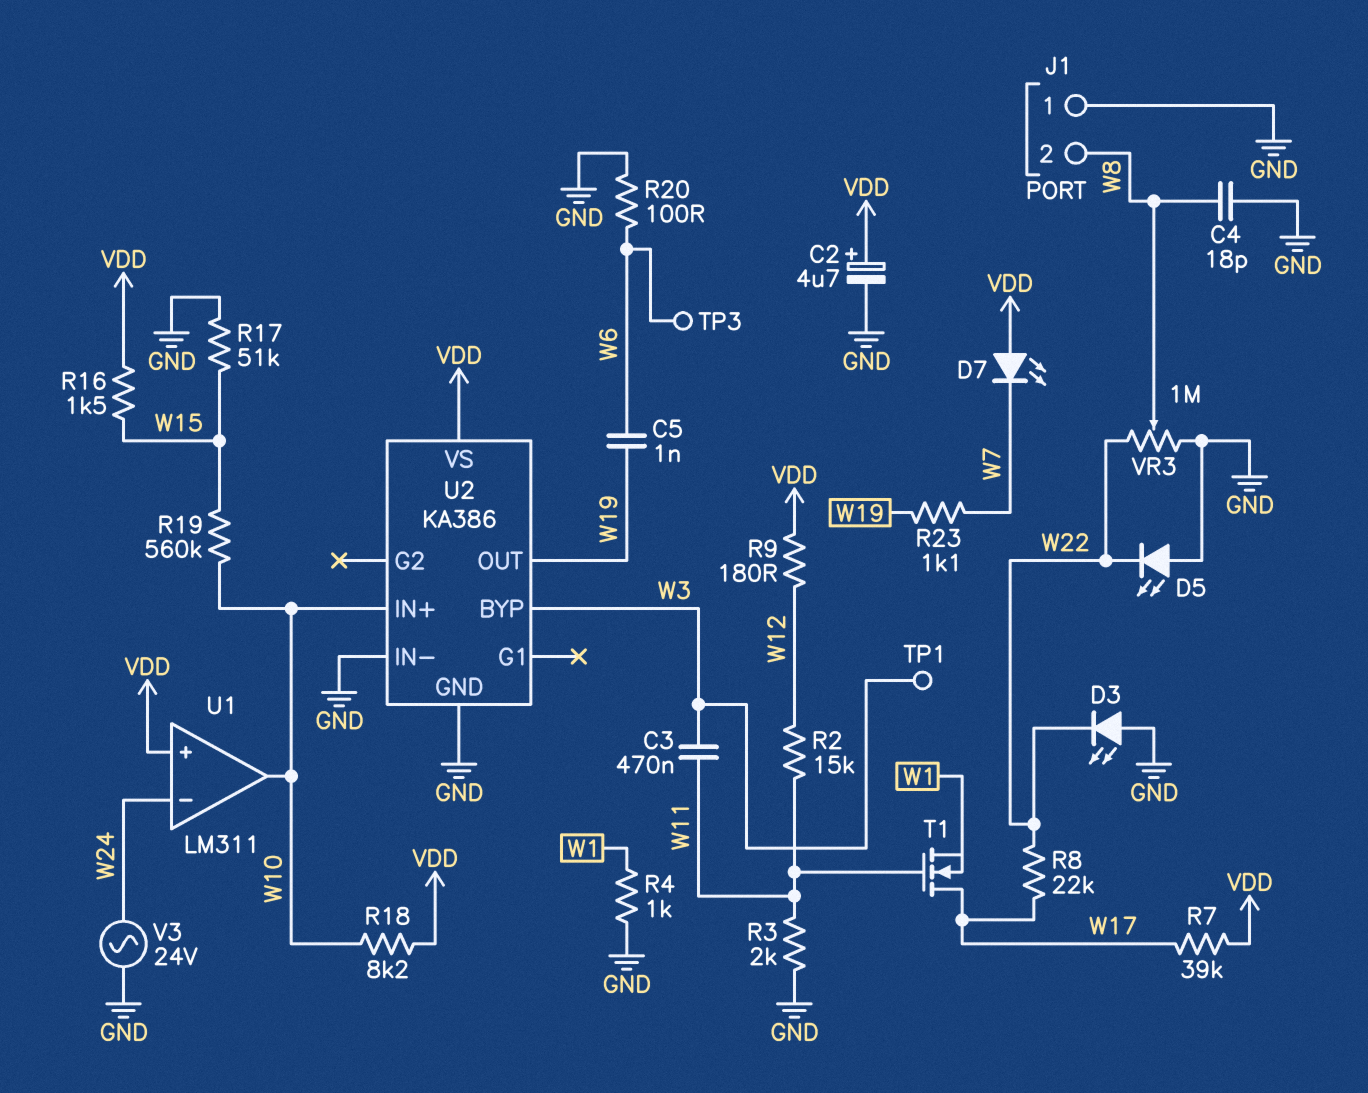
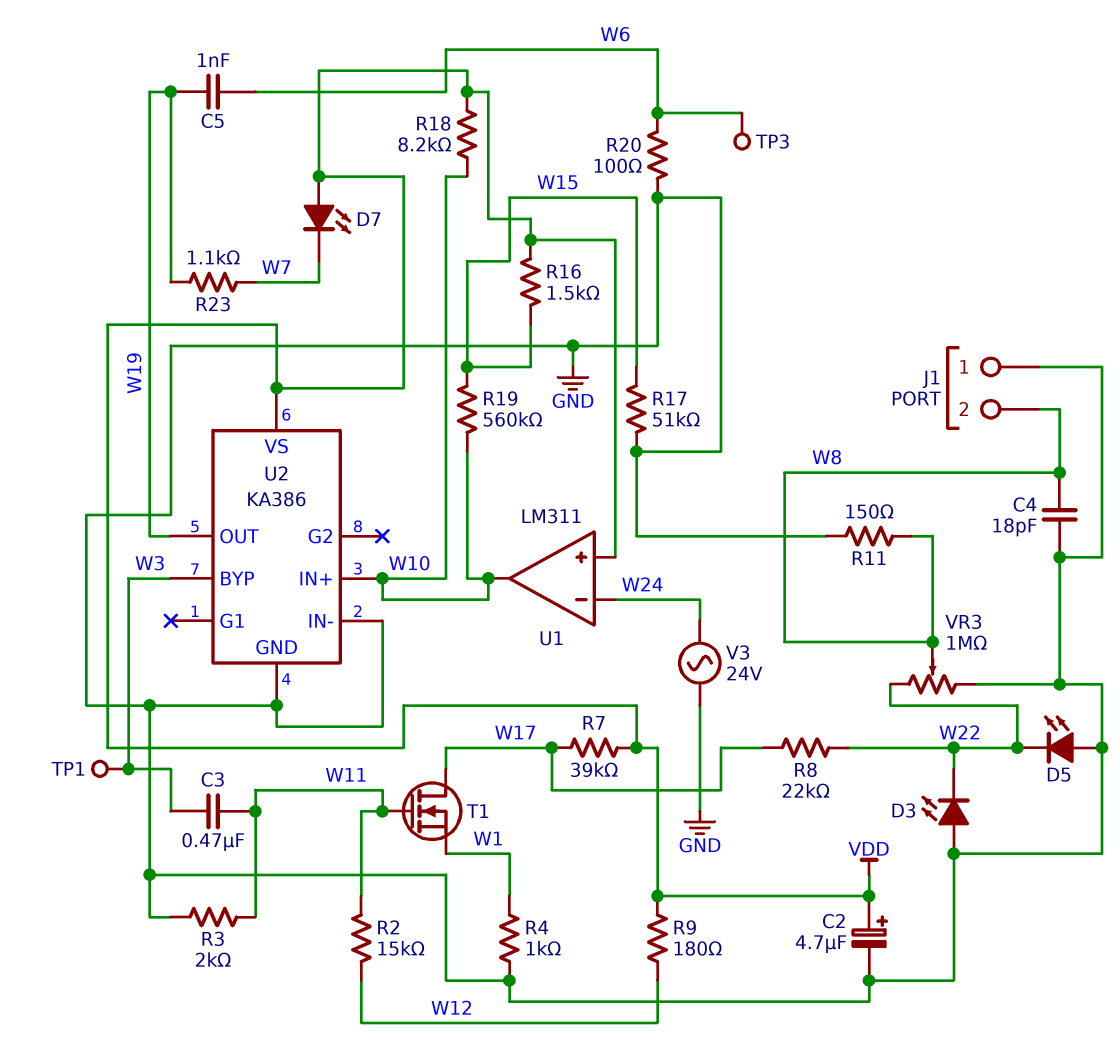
R11: none -> 150 (GND, W8)

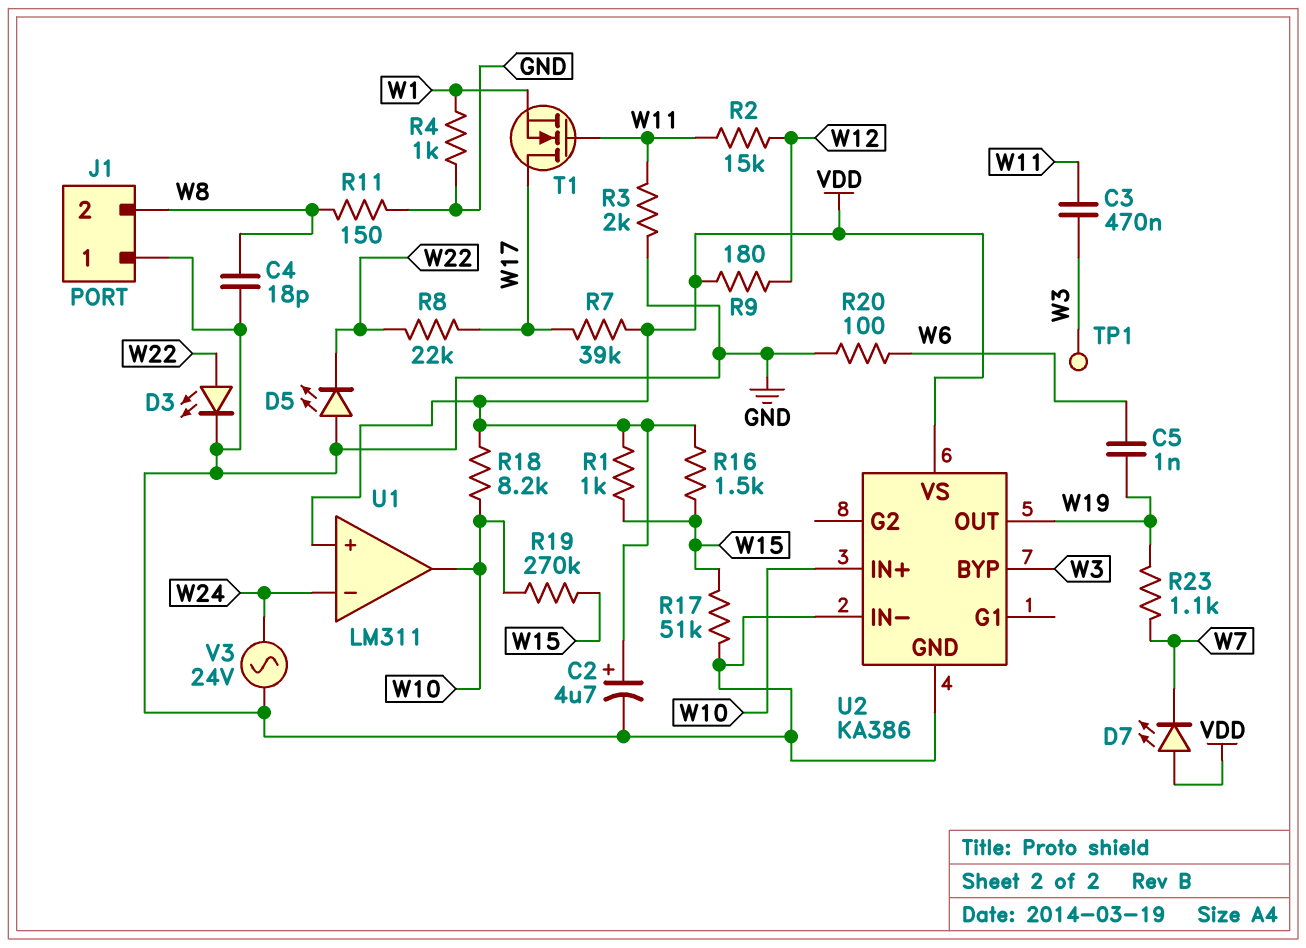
D3: LED (A GND, K W22) -> LED (A W22, K GND)
R1: none -> 1k (VDD, W15)
R19: 560k (W10, W15) -> 270k (W10, W15)
TP3: test point (W6) -> none
VR3: 1M (GND, W22, wiper W8) -> none

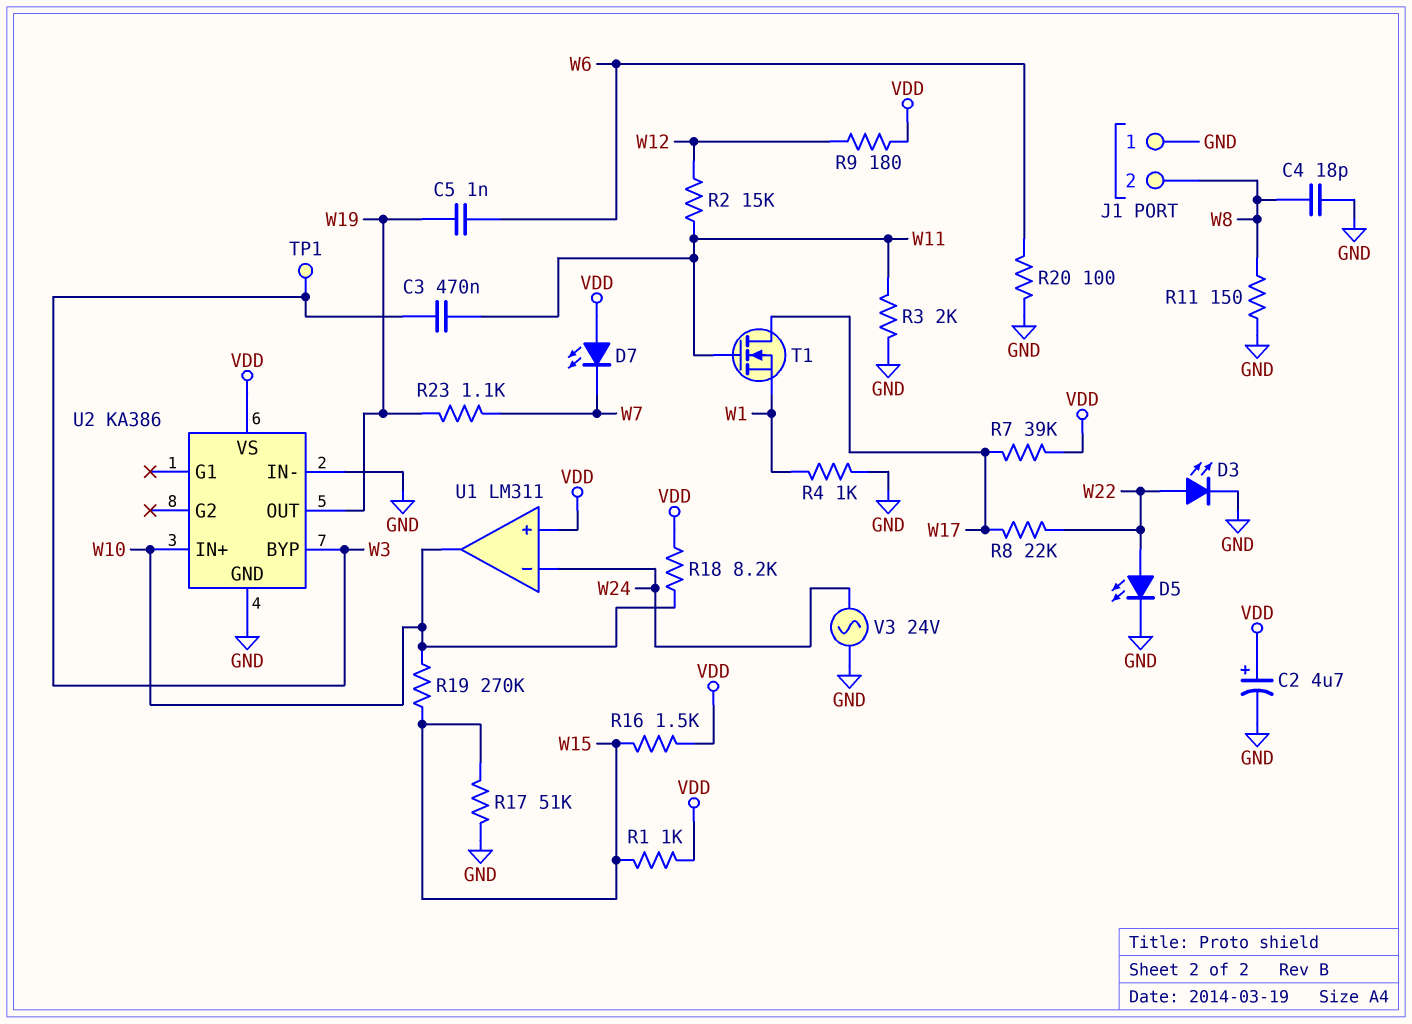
D5: LED (A GND, K W22) -> LED (A W22, K GND)

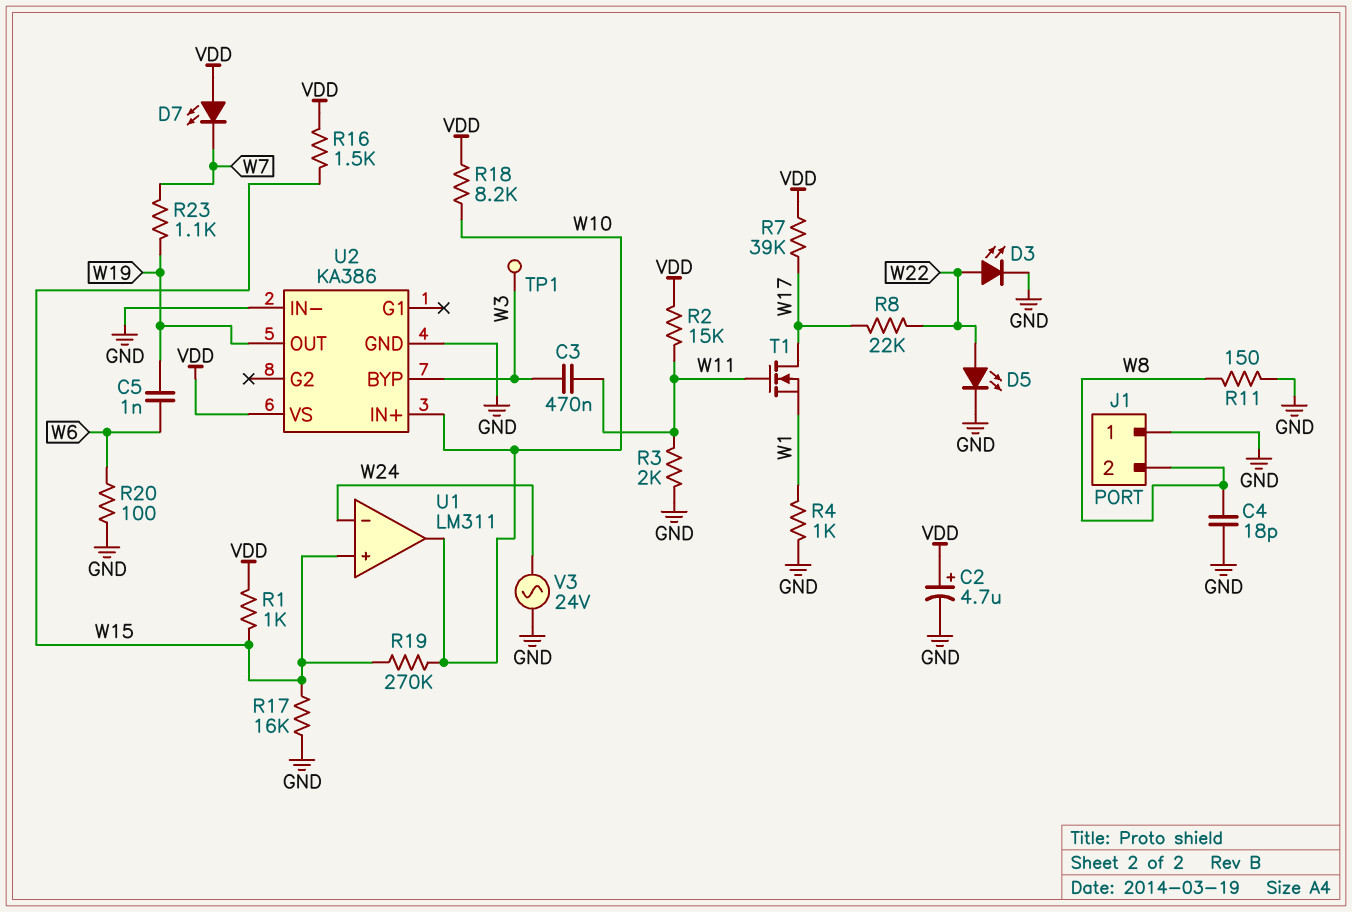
R2: 15k (W11, W12) -> 15k (VDD, W11)
R9: 180 (VDD, W12) -> none
R17: 51k (GND, W15) -> 16k (GND, W15)
U1 pin in+: VDD -> W15

